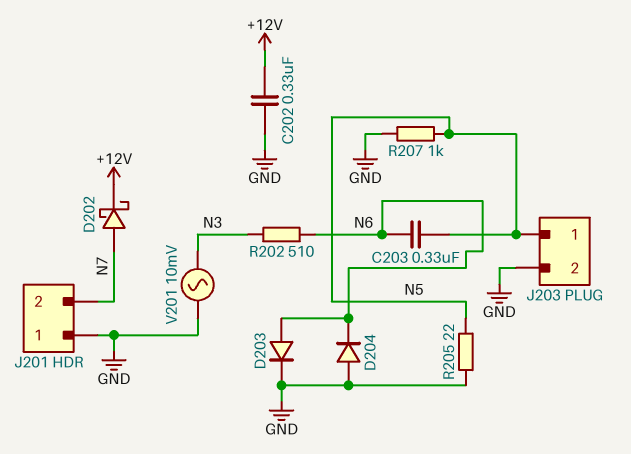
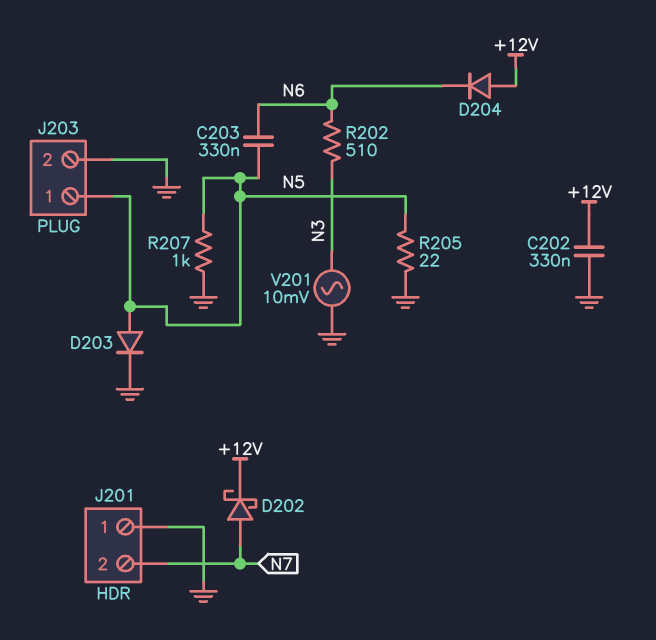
D203: diode (A N6, K GND) -> diode (A N5, K GND)
D204: diode (A GND, K N6) -> diode (A +12V, K N6)

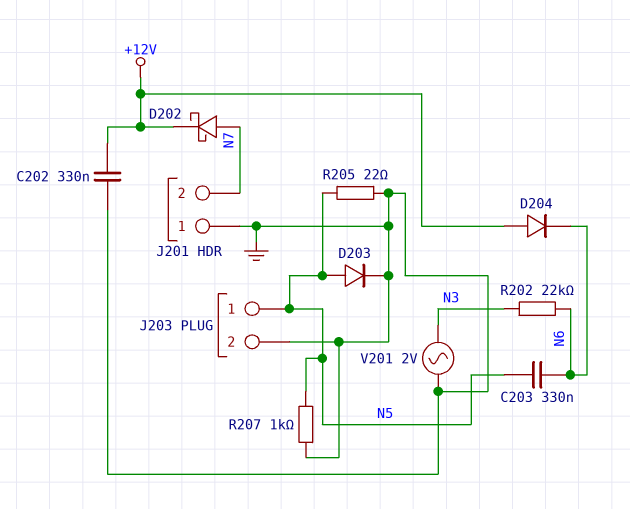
R202: 510 (N3, N6) -> 22k (N3, N6)
V201: AC 10mV (GND, N3) -> AC 2V (GND, N3)

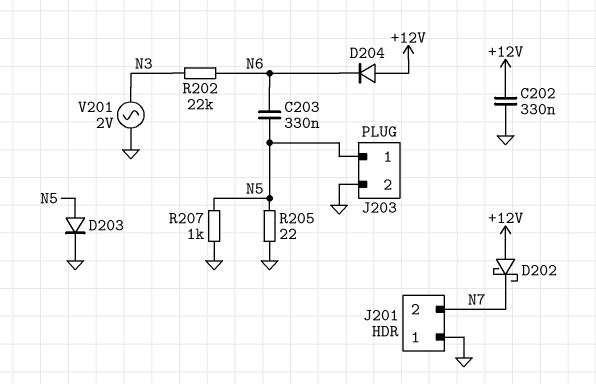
D202: schottky (A N7, K +12V) -> schottky (A +12V, K N7)

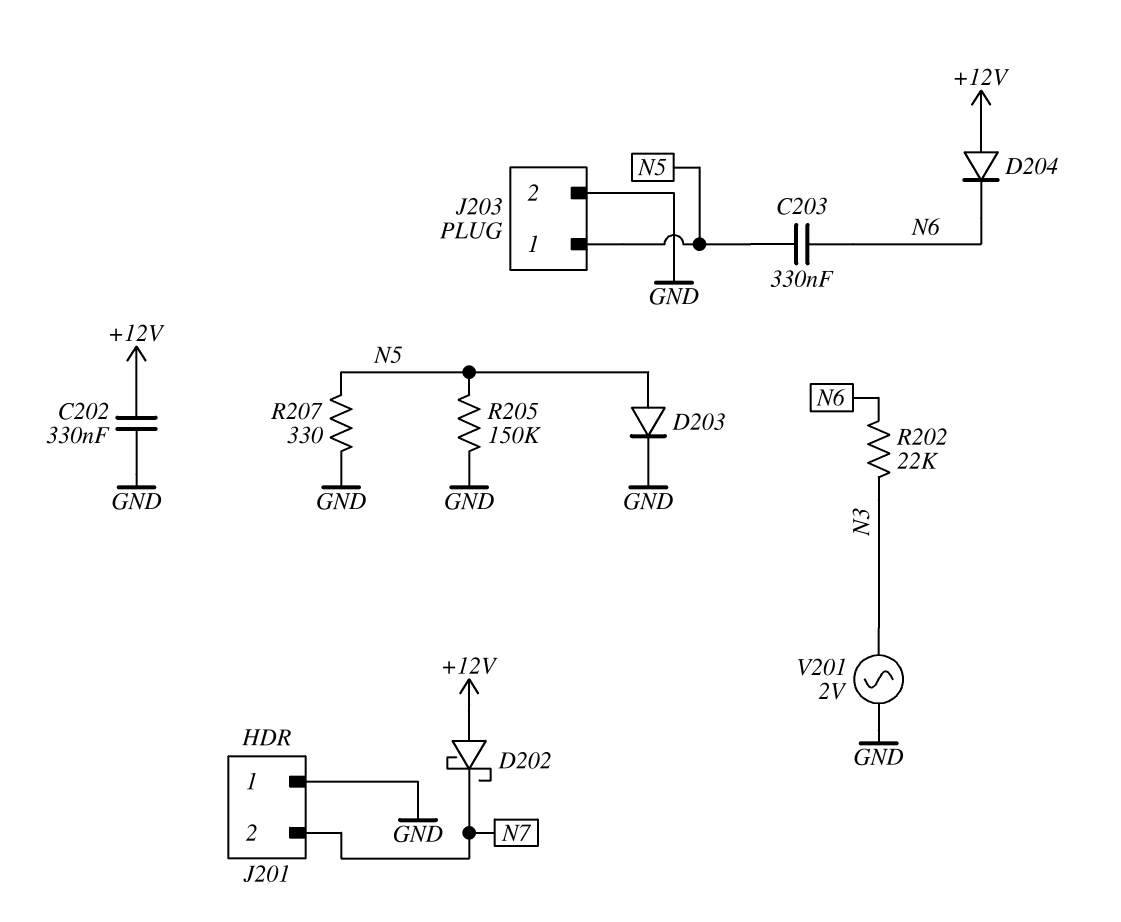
R205: 22 (GND, N5) -> 150k (GND, N5)
R207: 1k (GND, N5) -> 330 (GND, N5)

